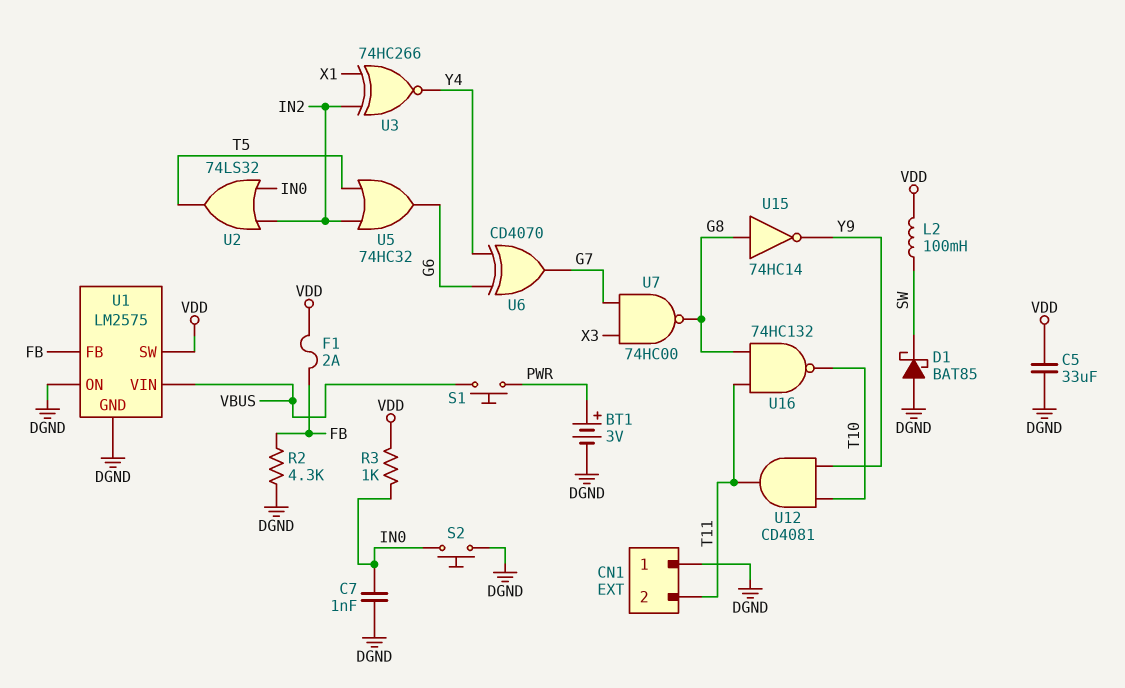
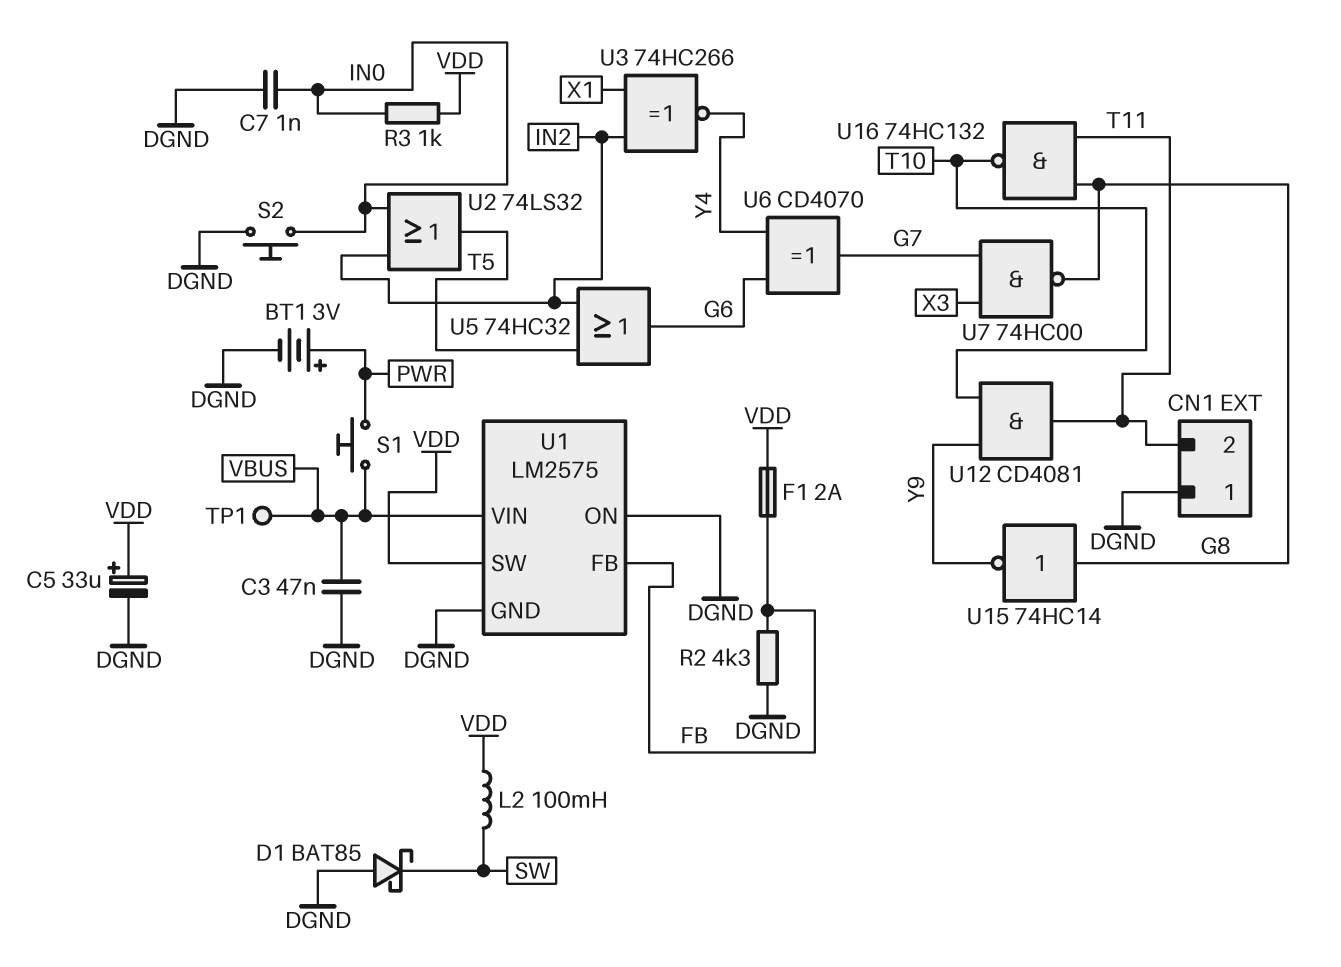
C3: none -> 47nF (DGND, VBUS)
C5: 33uF (DGND, VDD) -> 33uF (plus VDD, minus DGND)
TP1: none -> test point (VBUS)

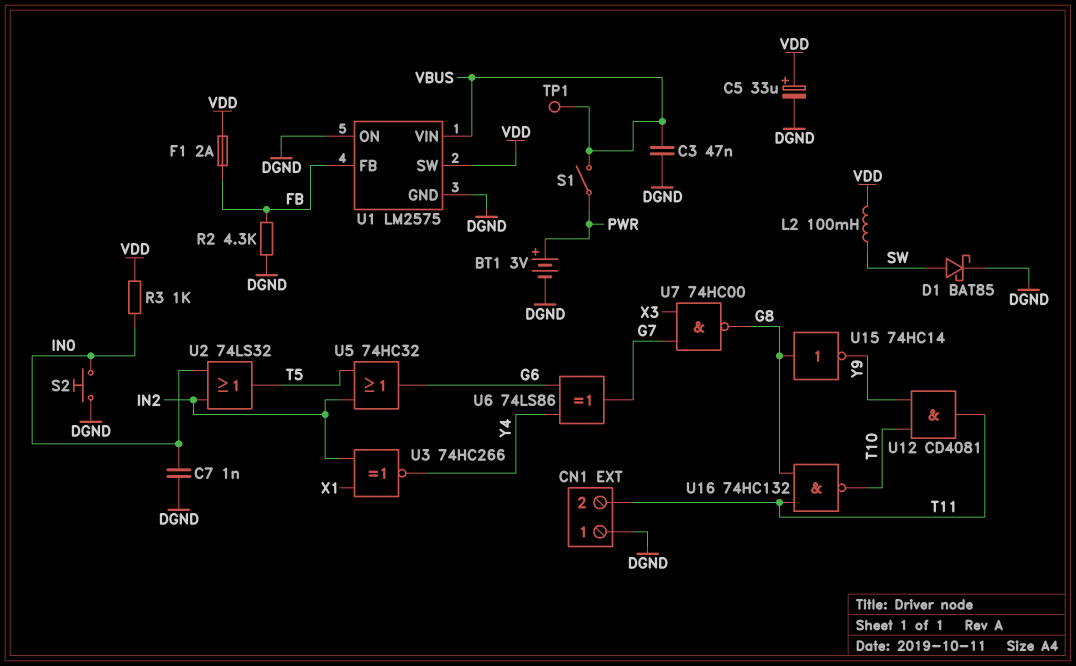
D1: schottky BAT85 (A DGND, K SW) -> schottky BAT85 (A SW, K DGND)
S1: button (PWR, VBUS) -> switch (PWR, VBUS)
U6: XOR CD4070 (in G6, in Y4, out G7) -> XOR 74LS86 (in G6, in Y4, out G7)

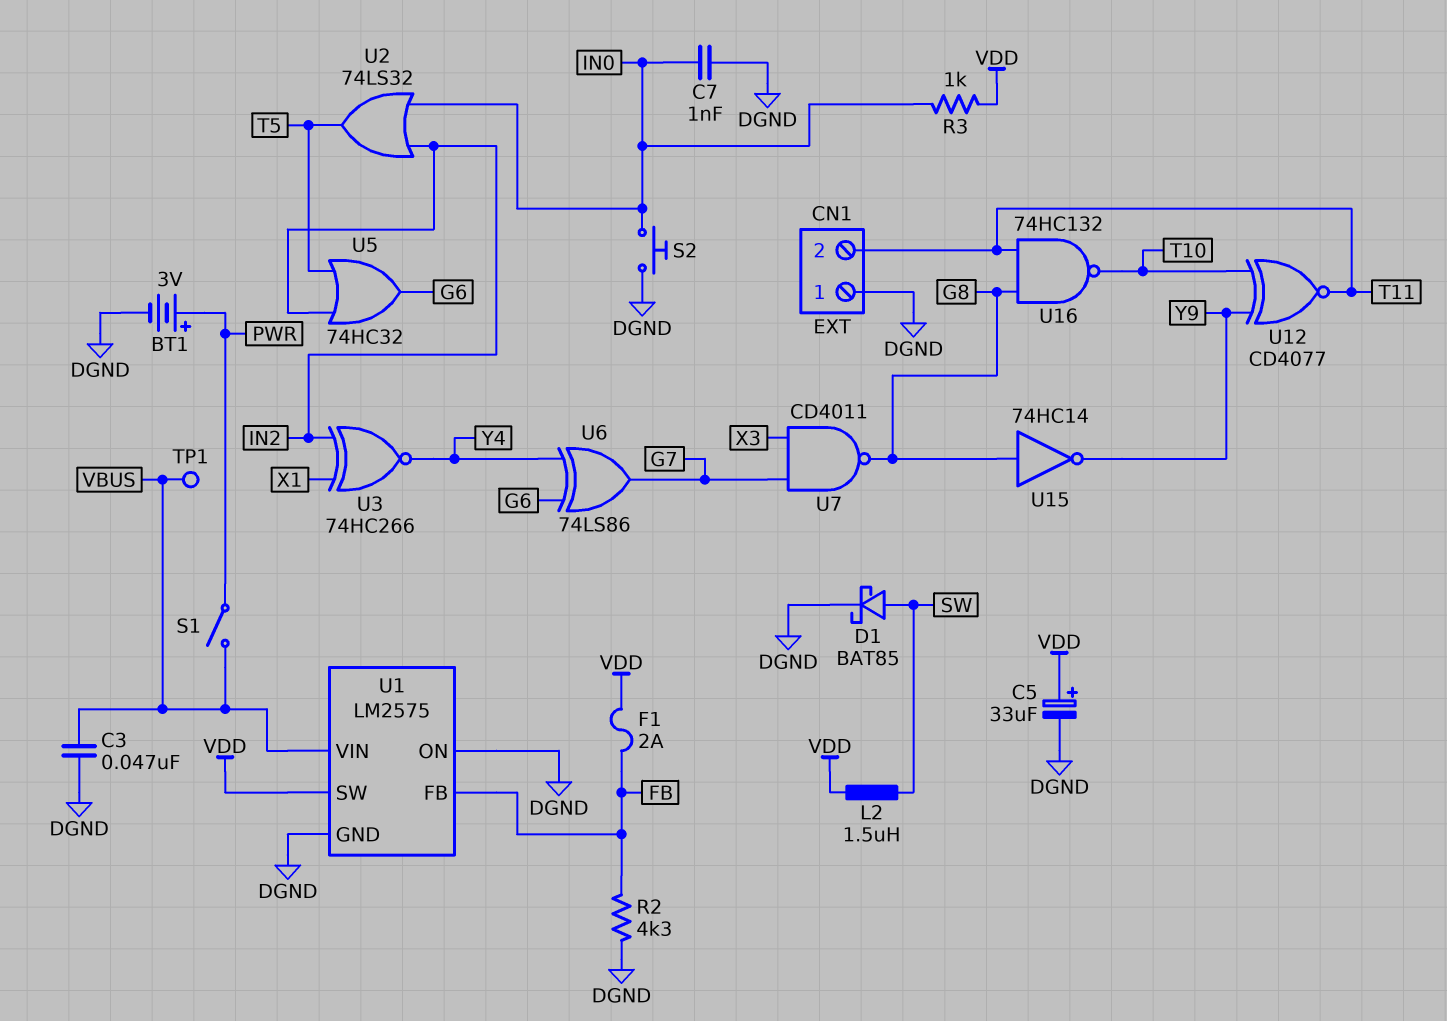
L2: 100mH (SW, VDD) -> 1.5uH (SW, VDD)
U7: NAND 74HC00 (in G7, in X3, out G8) -> NAND CD4011 (in G7, in X3, out G8)
U12: AND CD4081 (in T10, in Y9, out T11) -> XNOR CD4077 (in T10, in Y9, out T11)

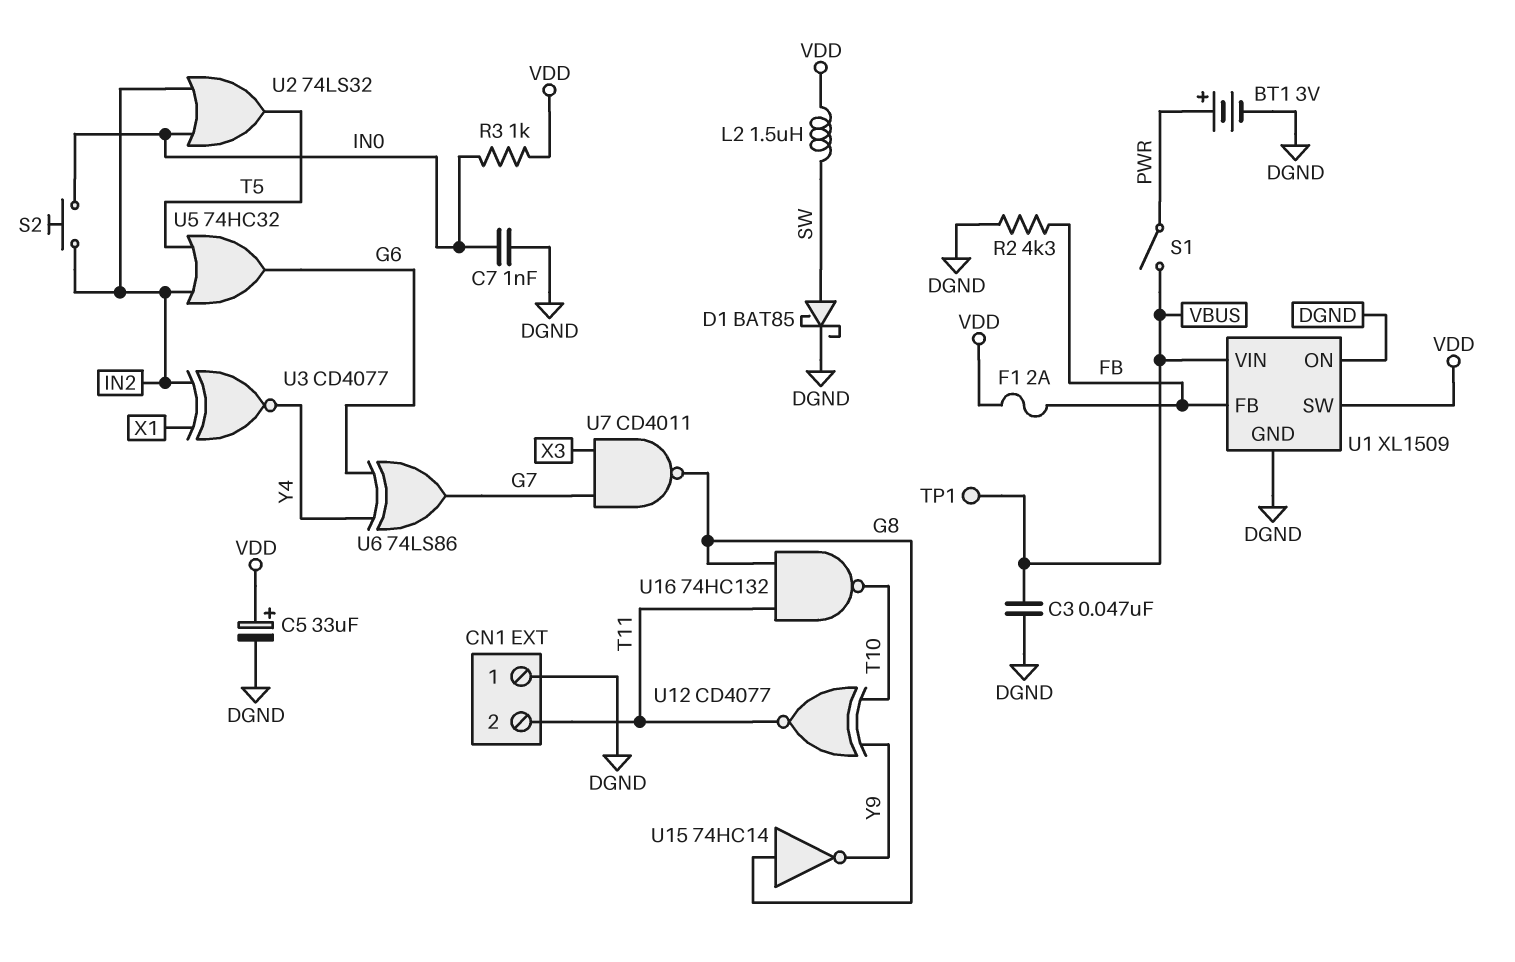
S2: button (DGND, IN0) -> button (IN0, IN2)
U1: LM2575 -> XL1509
U3: XNOR 74HC266 (in IN2, in X1, out Y4) -> XNOR CD4077 (in IN2, in X1, out Y4)

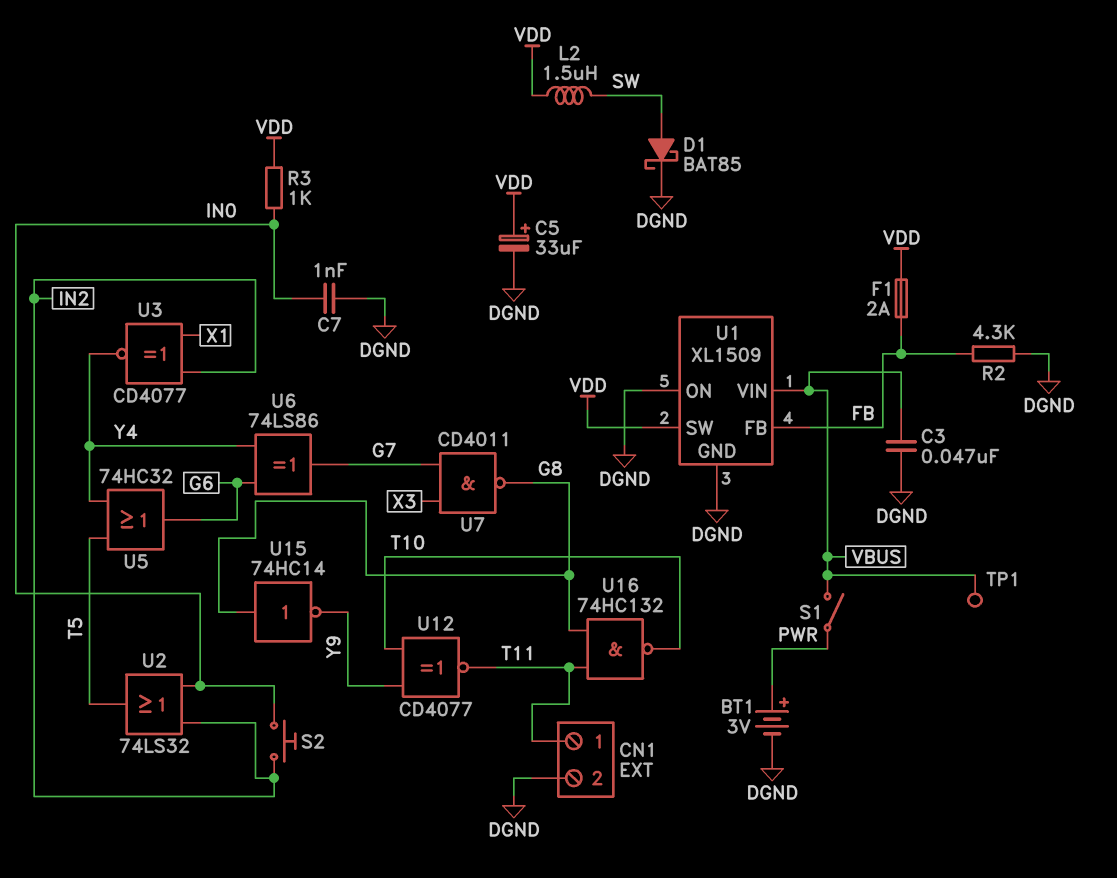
CN1 pin 1: DGND -> T11
CN1 pin 2: T11 -> DGND
U5: OR 74HC32 (in IN2, in T5, out G6) -> OR 74HC32 (in T5, in Y4, out G6)

